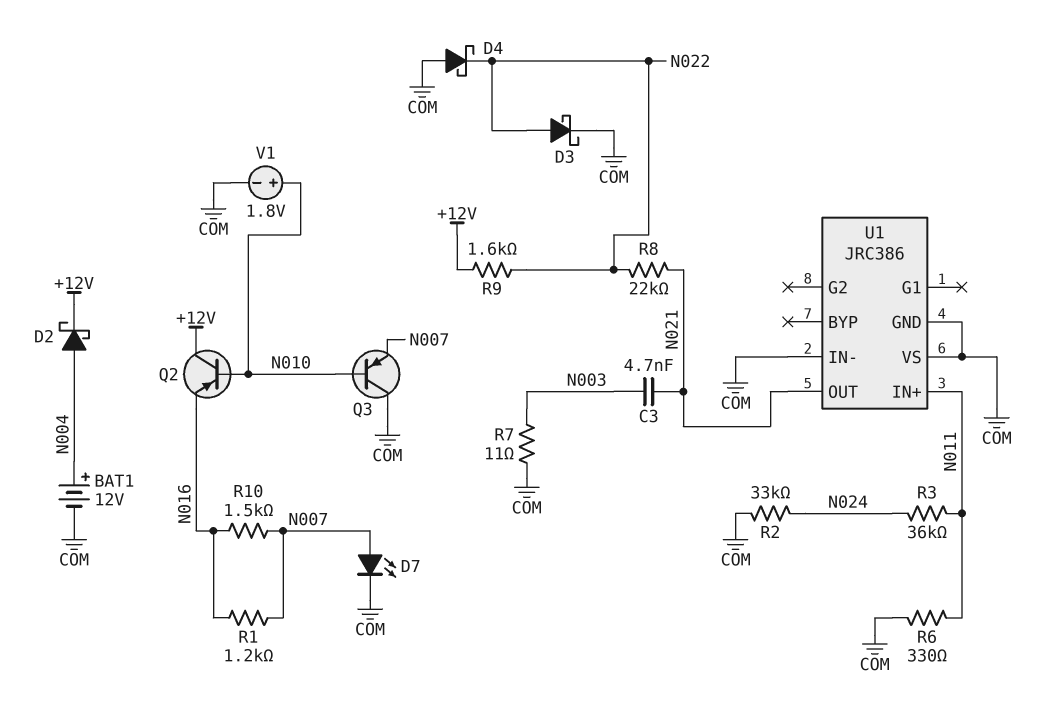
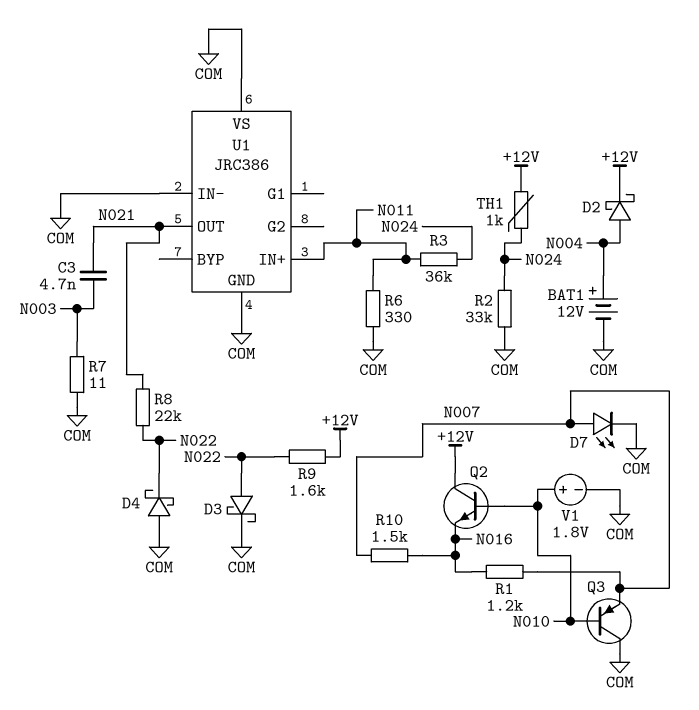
Q2: PNP (B N010, C +12V, E N016) -> NPN (B N010, C +12V, E N016)
TH1: none -> 1k (+12V, N024)

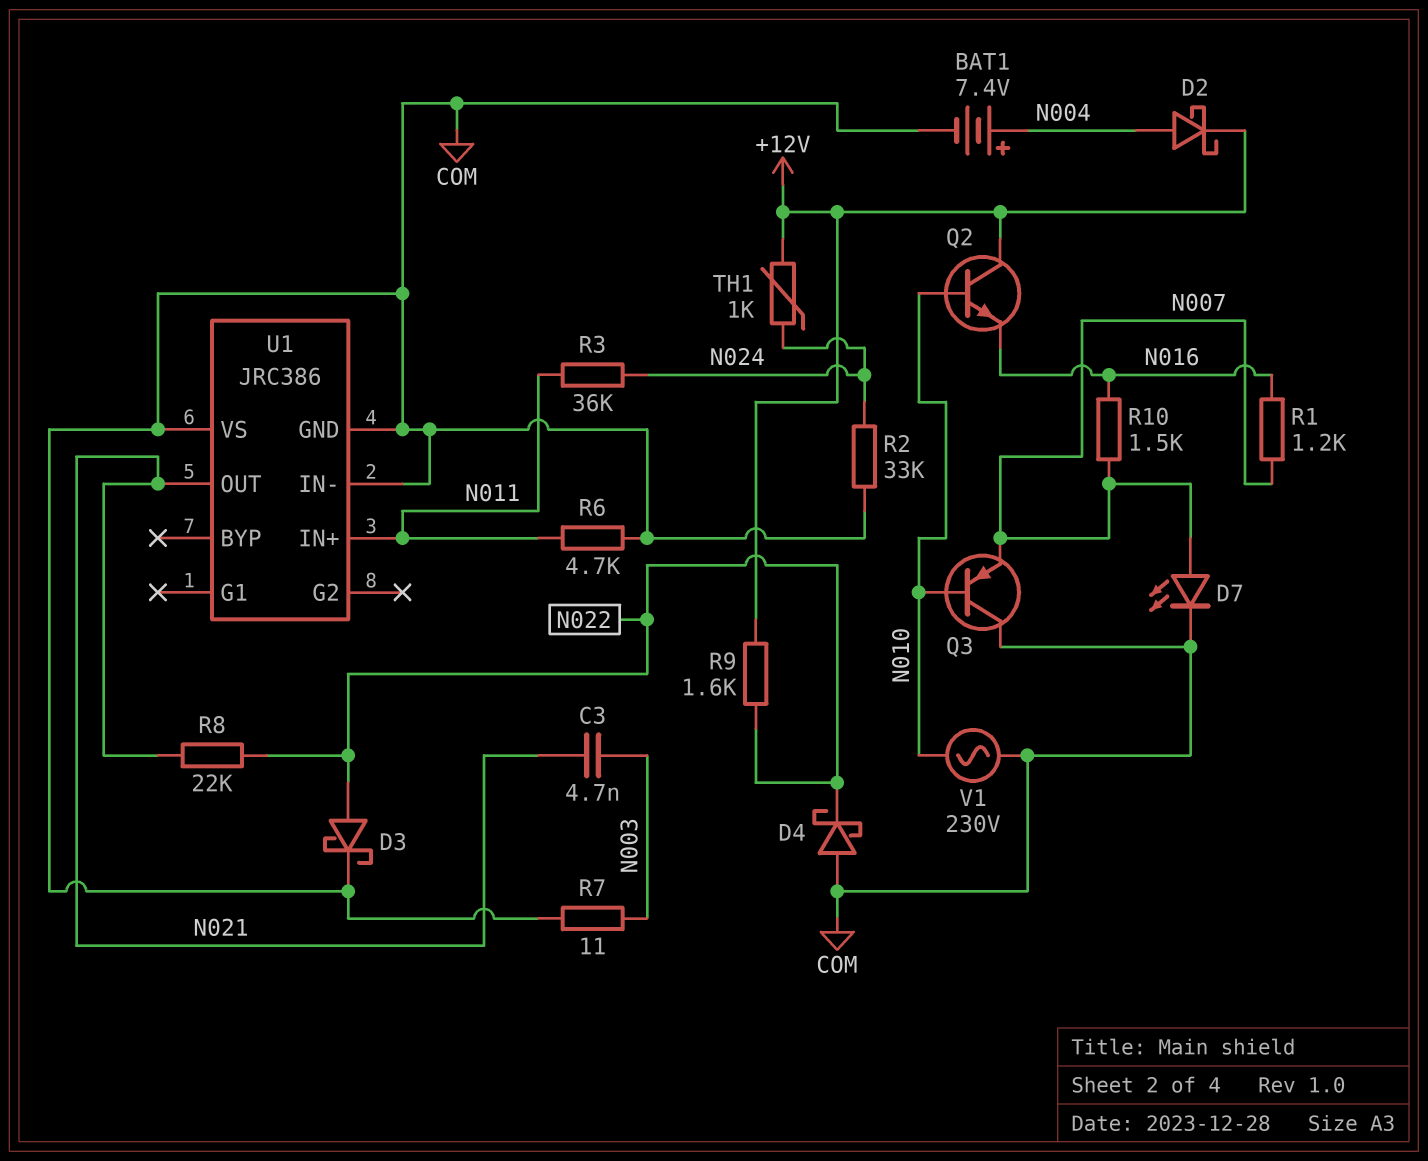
BAT1: 12V (plus N004, minus COM) -> 7.4V (plus N004, minus COM)
R6: 330 (COM, N011) -> 4.7k (COM, N011)
V1: 1.8V (plus N010, minus COM) -> AC 230V (COM, N010)

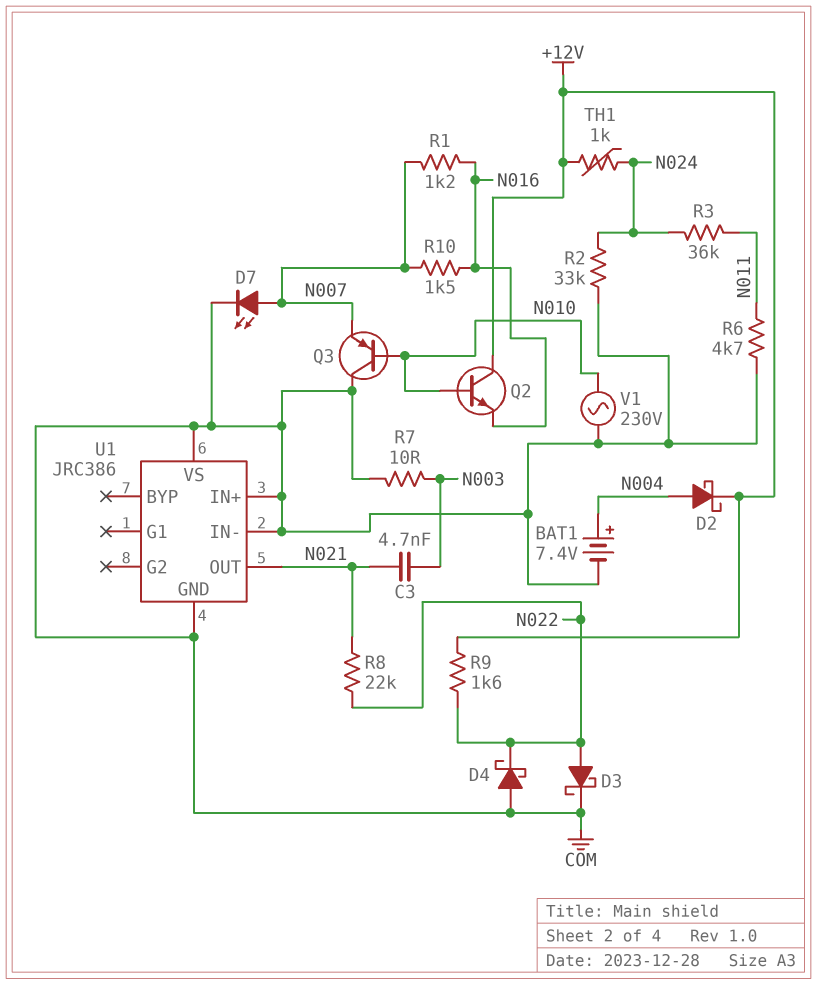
R7: 11 (COM, N003) -> 10 (COM, N003)
U1 pin IN+: N011 -> COM

